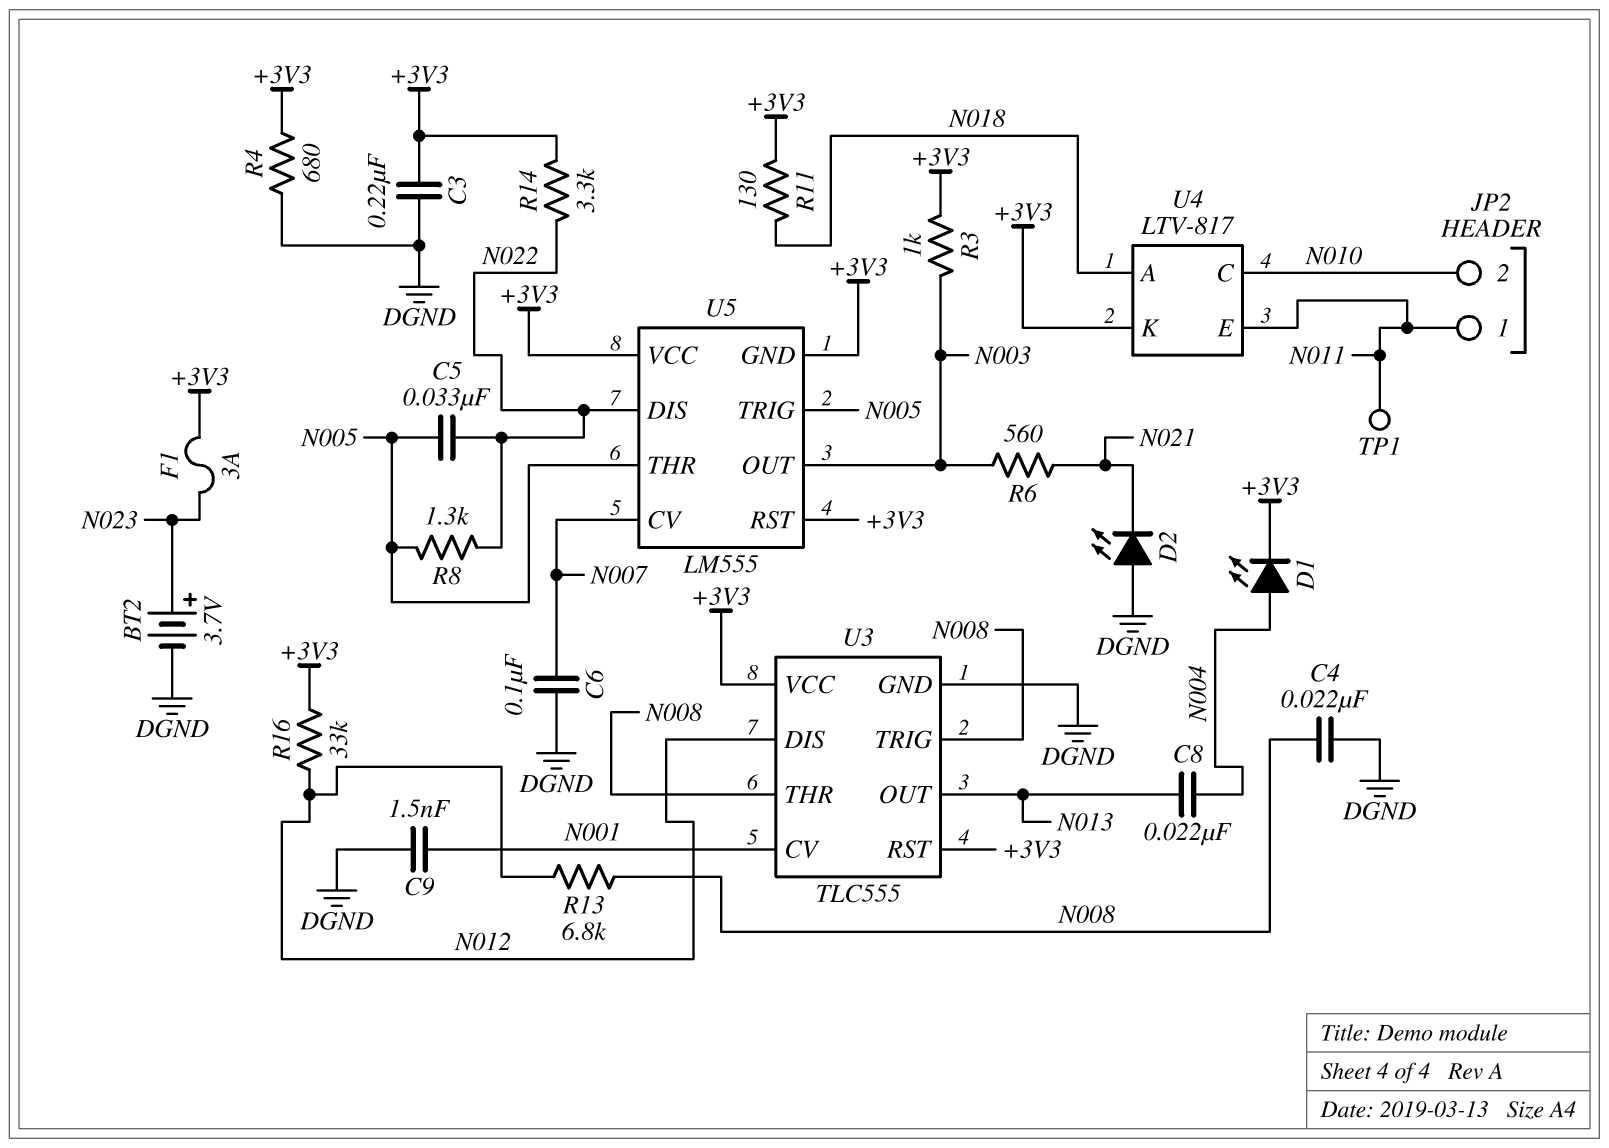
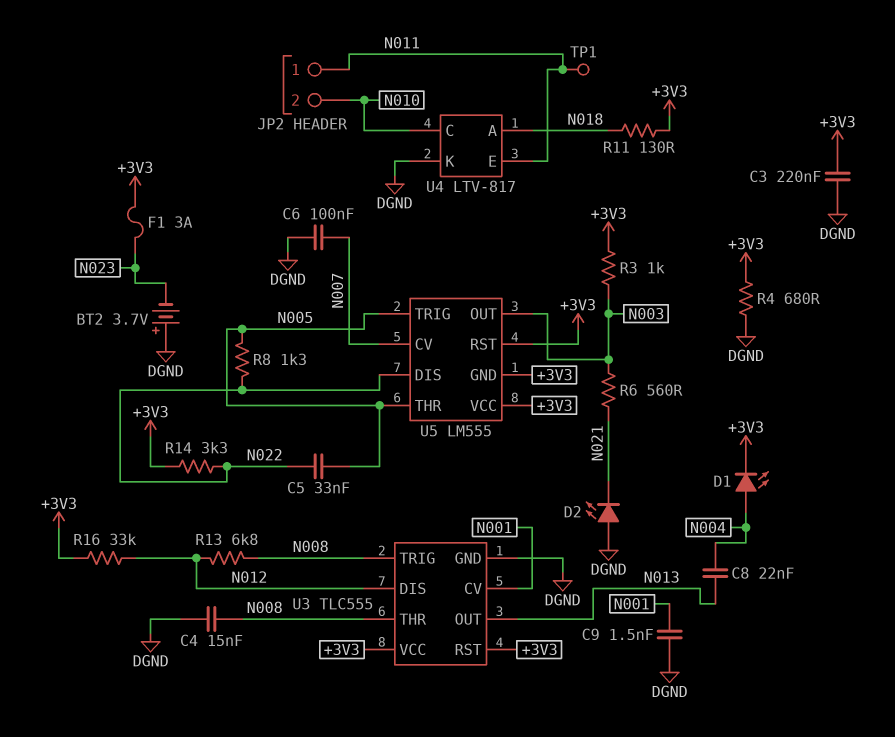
BT2: 3.7V (plus N023, minus DGND) -> 3.7V (plus DGND, minus N023)
C4: 22nF (DGND, N008) -> 15nF (DGND, N008)
U4 pin K: +3V3 -> DGND

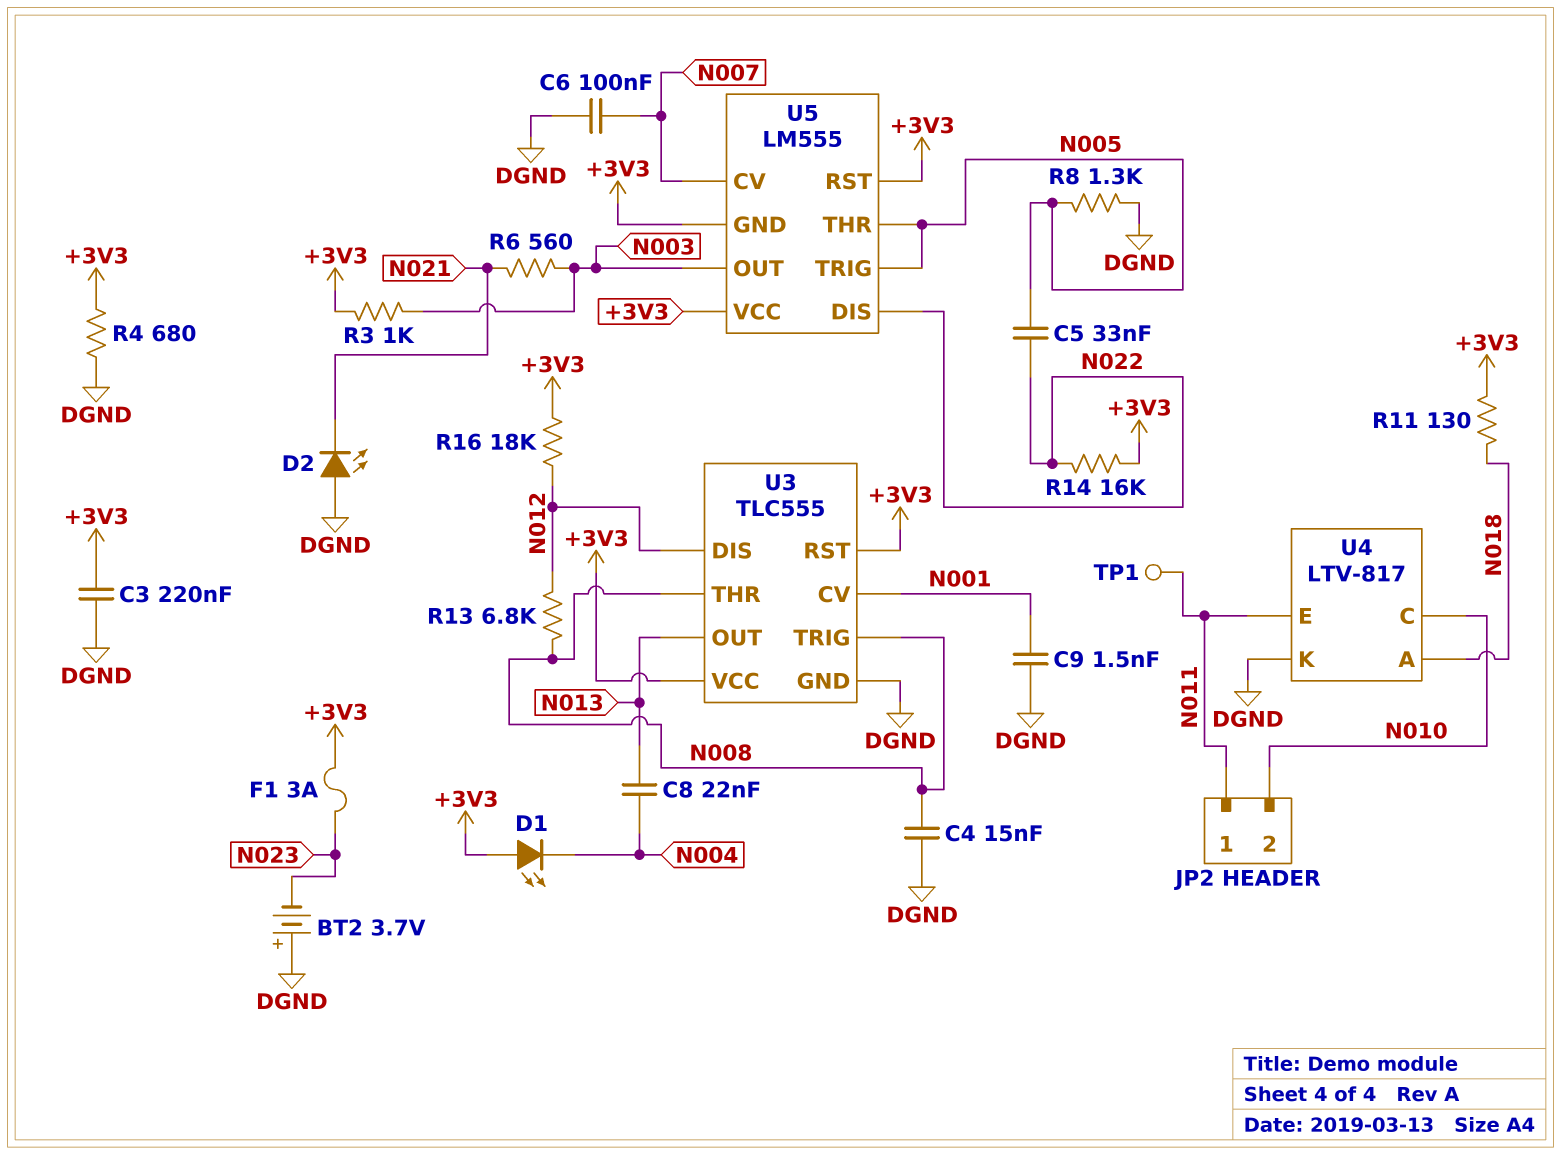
D1: LED (A N004, K +3V3) -> LED (A +3V3, K N004)
R8: 1.3k (N005, N022) -> 1.3k (DGND, N005)
R14: 3.3k (+3V3, N022) -> 16k (+3V3, N022)
R16: 33k (+3V3, N012) -> 18k (+3V3, N012)

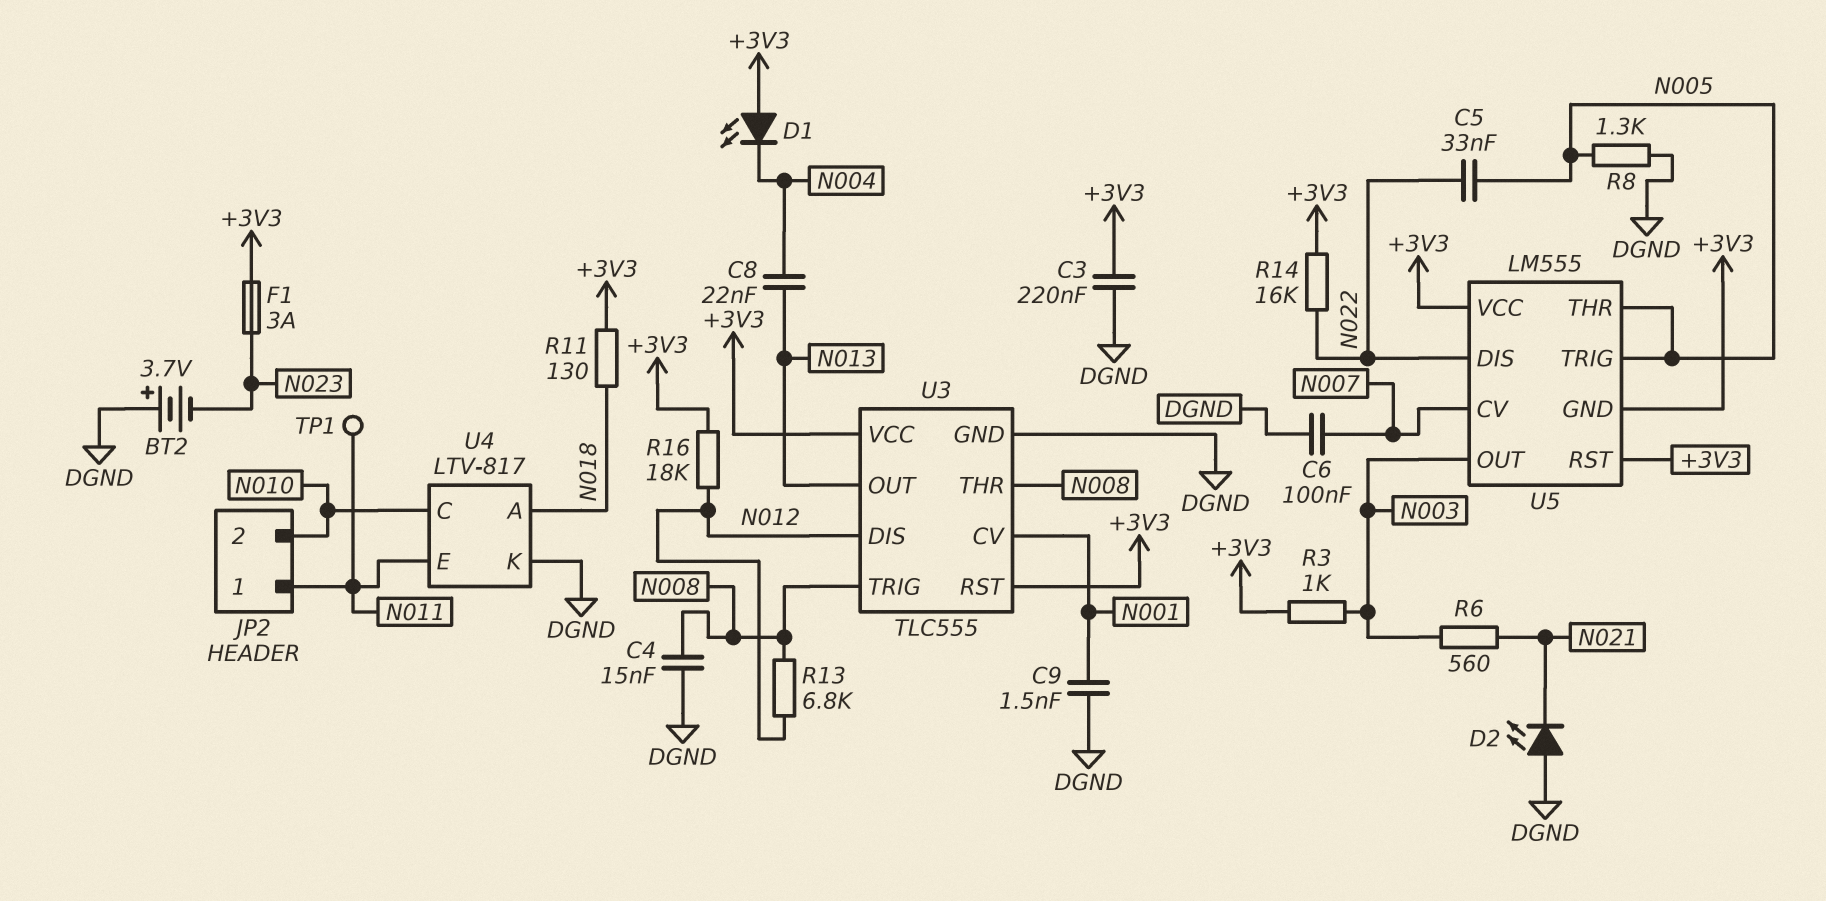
R4: 680 (+3V3, DGND) -> none

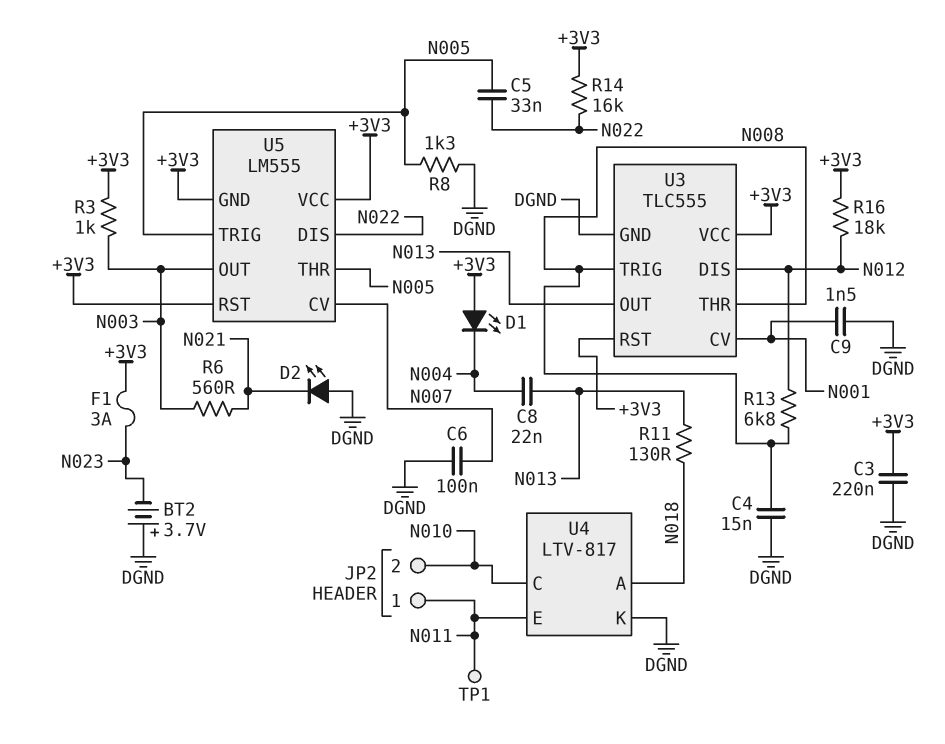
R11: 130 (+3V3, N018) -> 130 (N013, N018)

